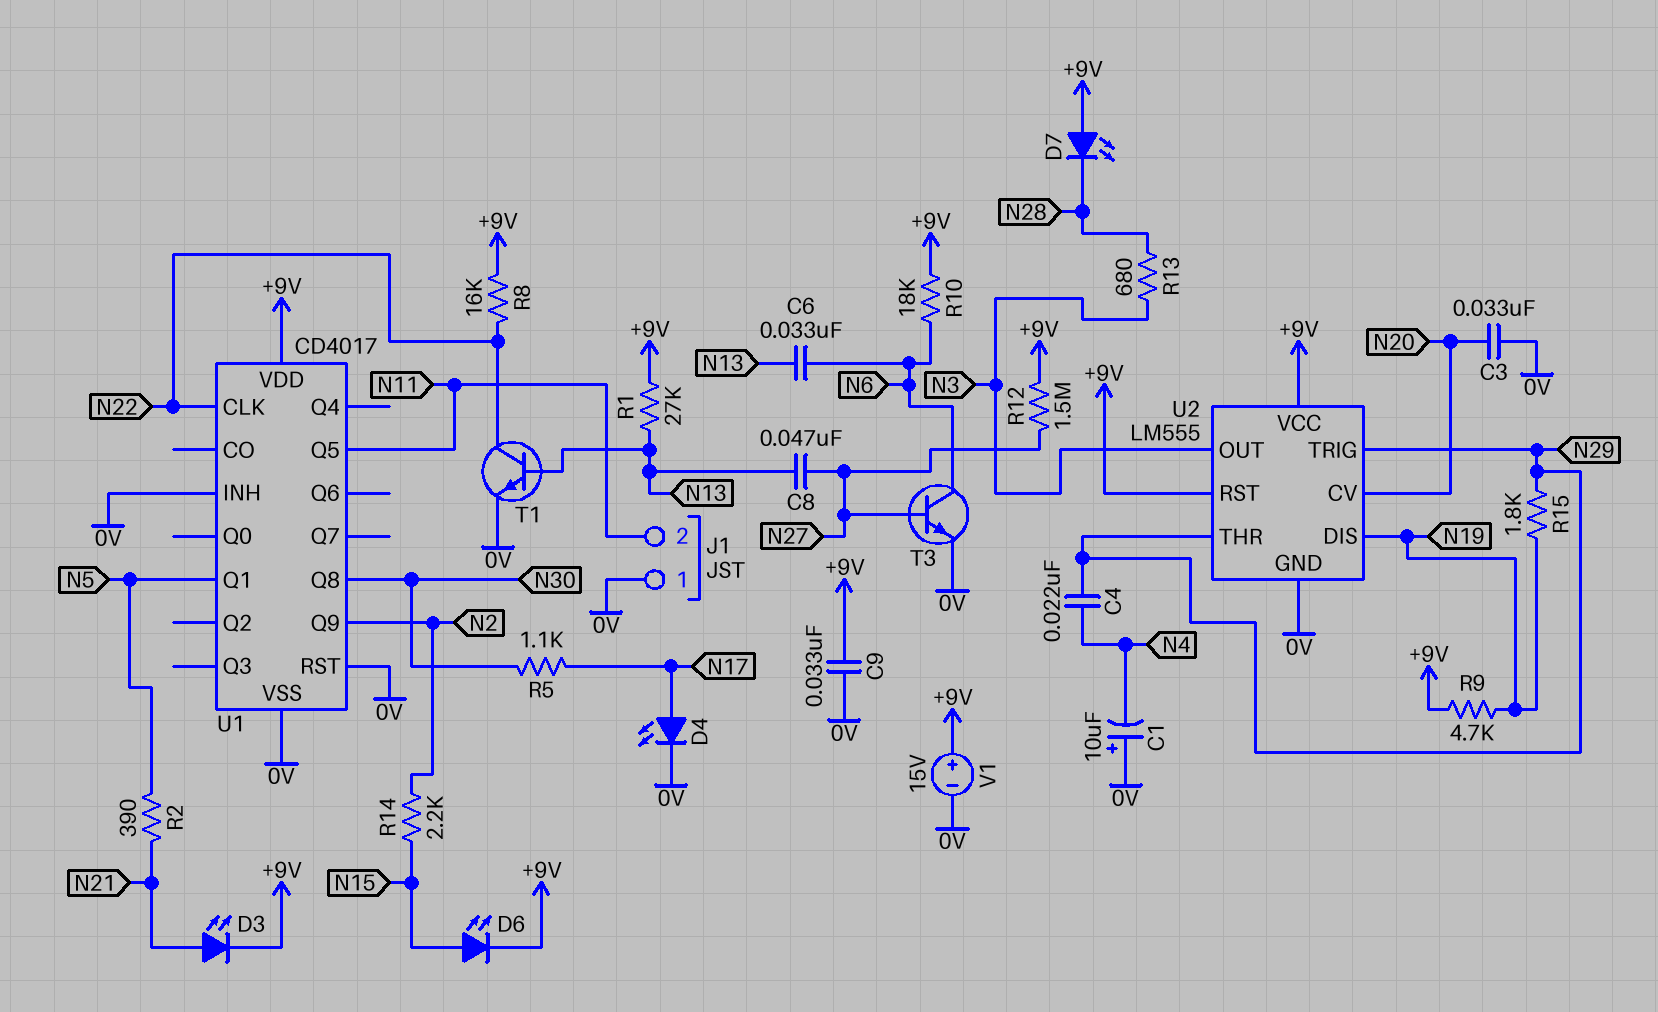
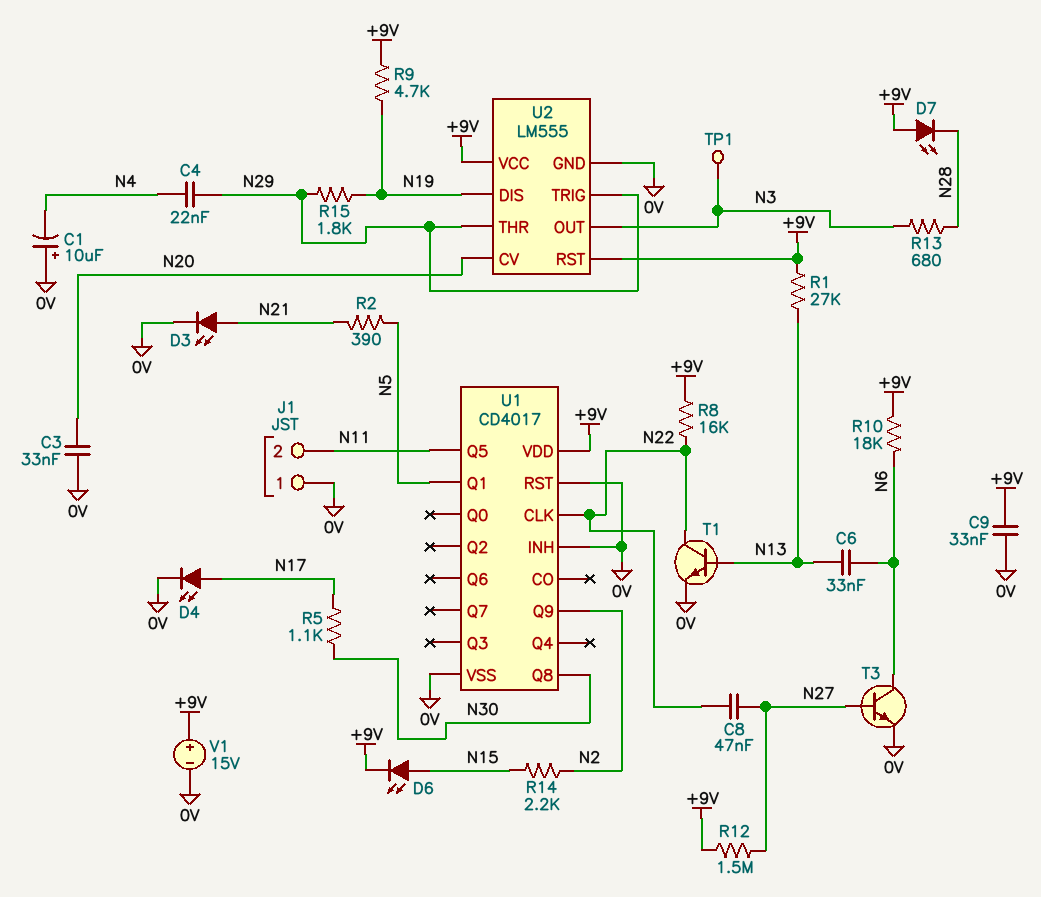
C8: 47nF (N13, N27) -> 47nF (N22, N27)
D3: LED (A N21, K +9V) -> LED (A N21, K 0V)
TP1: none -> test point (N3)

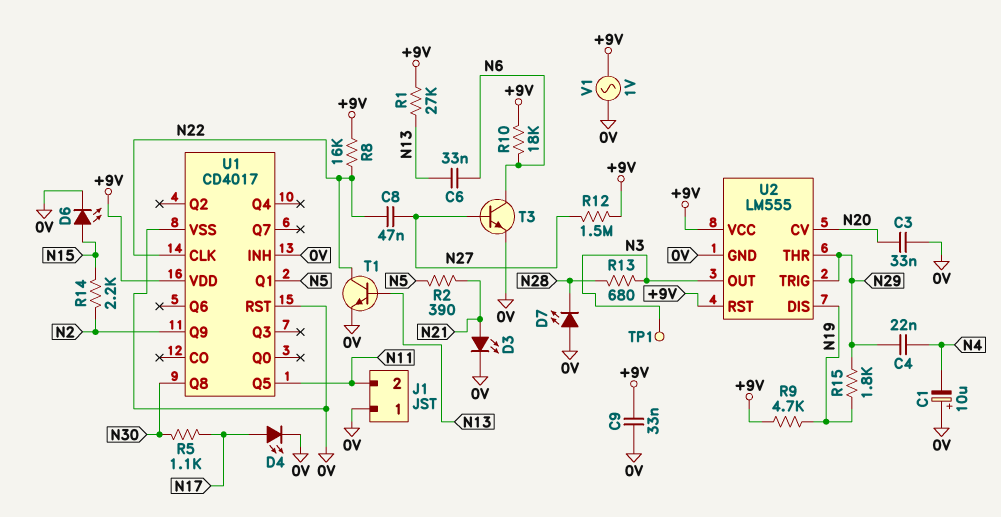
D6: LED (A N15, K +9V) -> LED (A N15, K 0V)
D7: LED (A +9V, K N28) -> LED (A 0V, K N28)
V1: 15V (plus +9V, minus 0V) -> AC 1V (+9V, 0V)

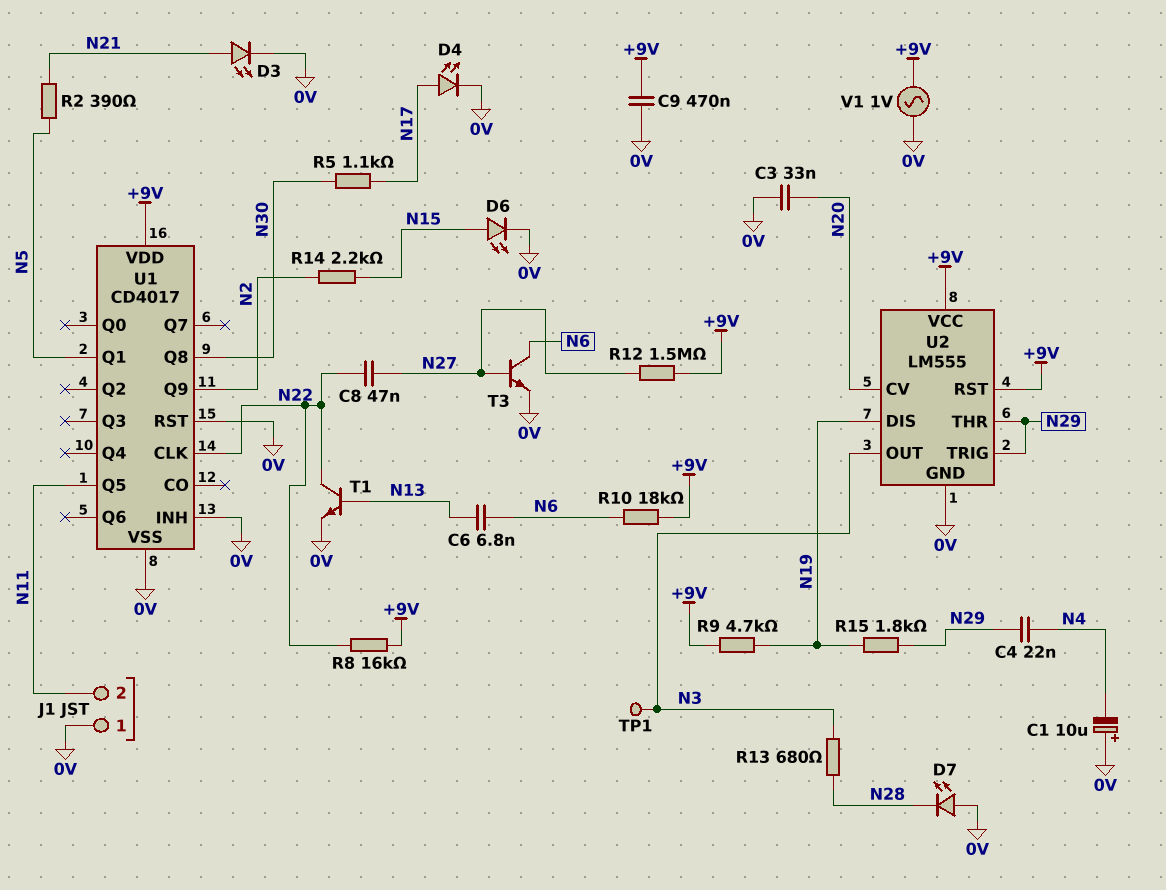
C6: 33nF (N6, N13) -> 6.8nF (N6, N13)
C9: 33nF (+9V, 0V) -> 470nF (+9V, 0V)
R1: 27k (+9V, N13) -> none

